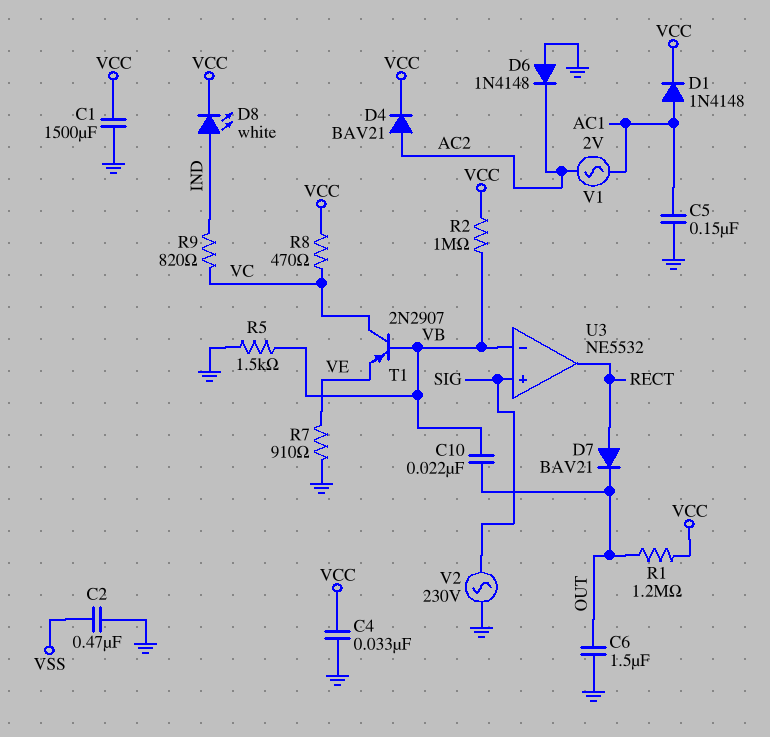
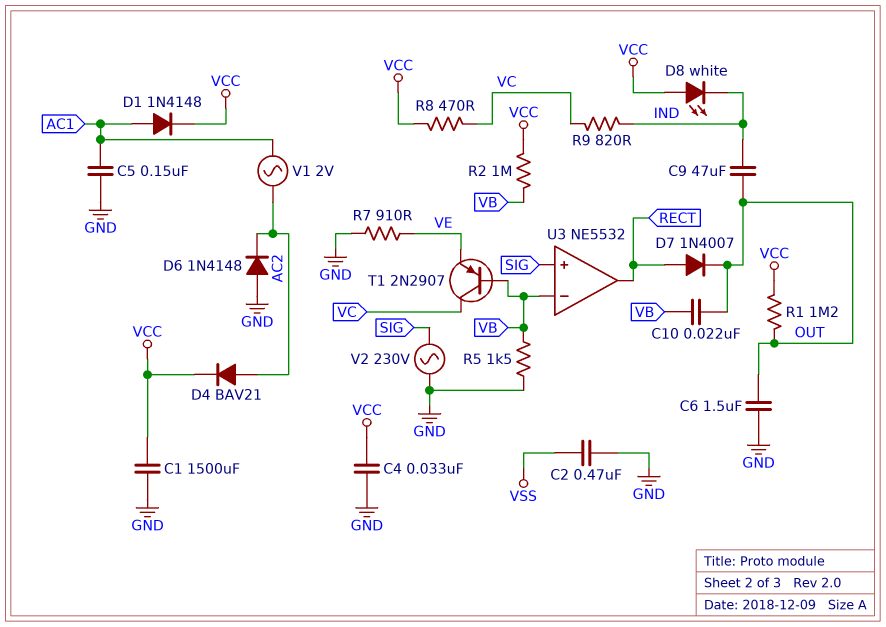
C9: none -> 47uF (IND, OUT)
D7: diode BAV21 (A RECT, K OUT) -> diode 1N4007 (A RECT, K OUT)
D8: LED white (A IND, K VCC) -> LED white (A VCC, K IND)

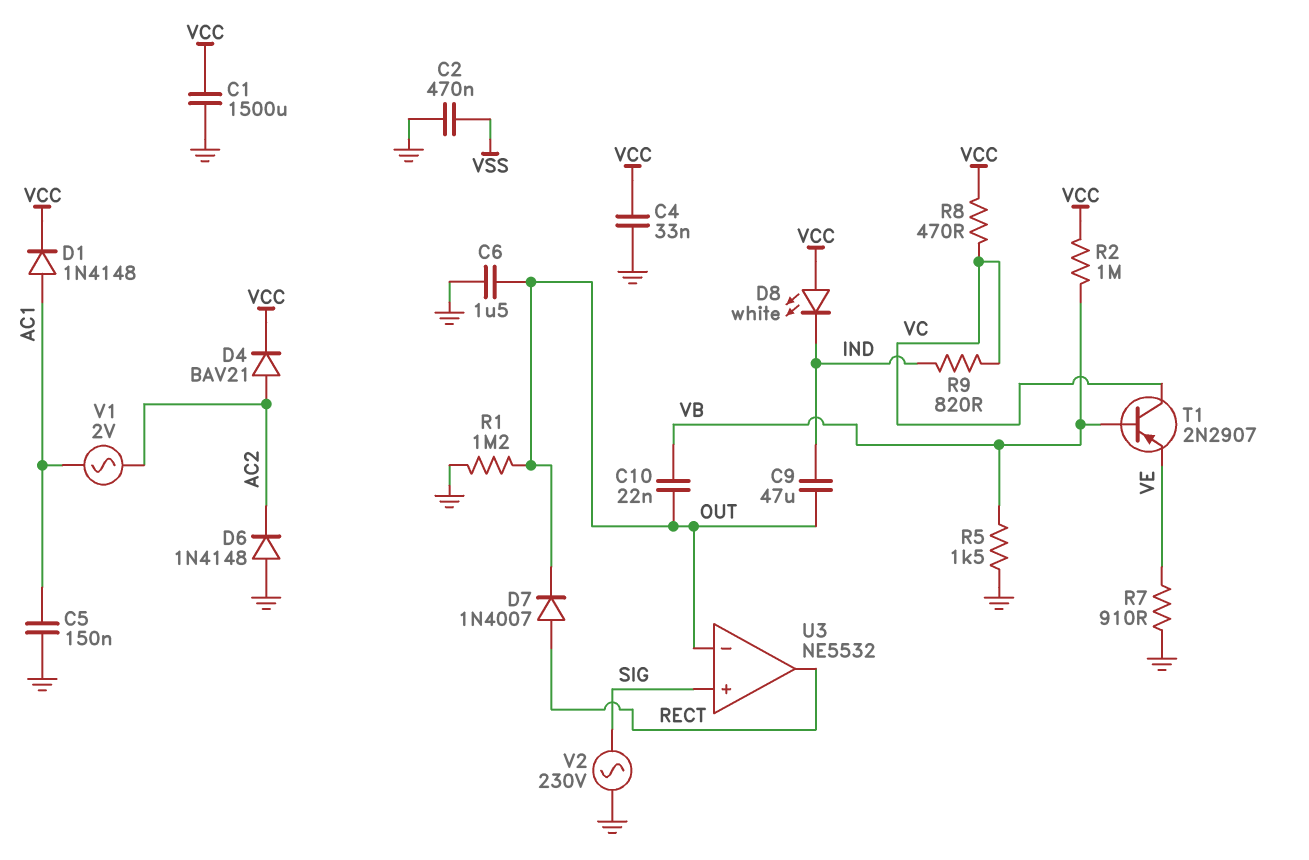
R1: 1.2M (OUT, VCC) -> 1.2M (GND, OUT)
U3 pin in-: VB -> OUT

